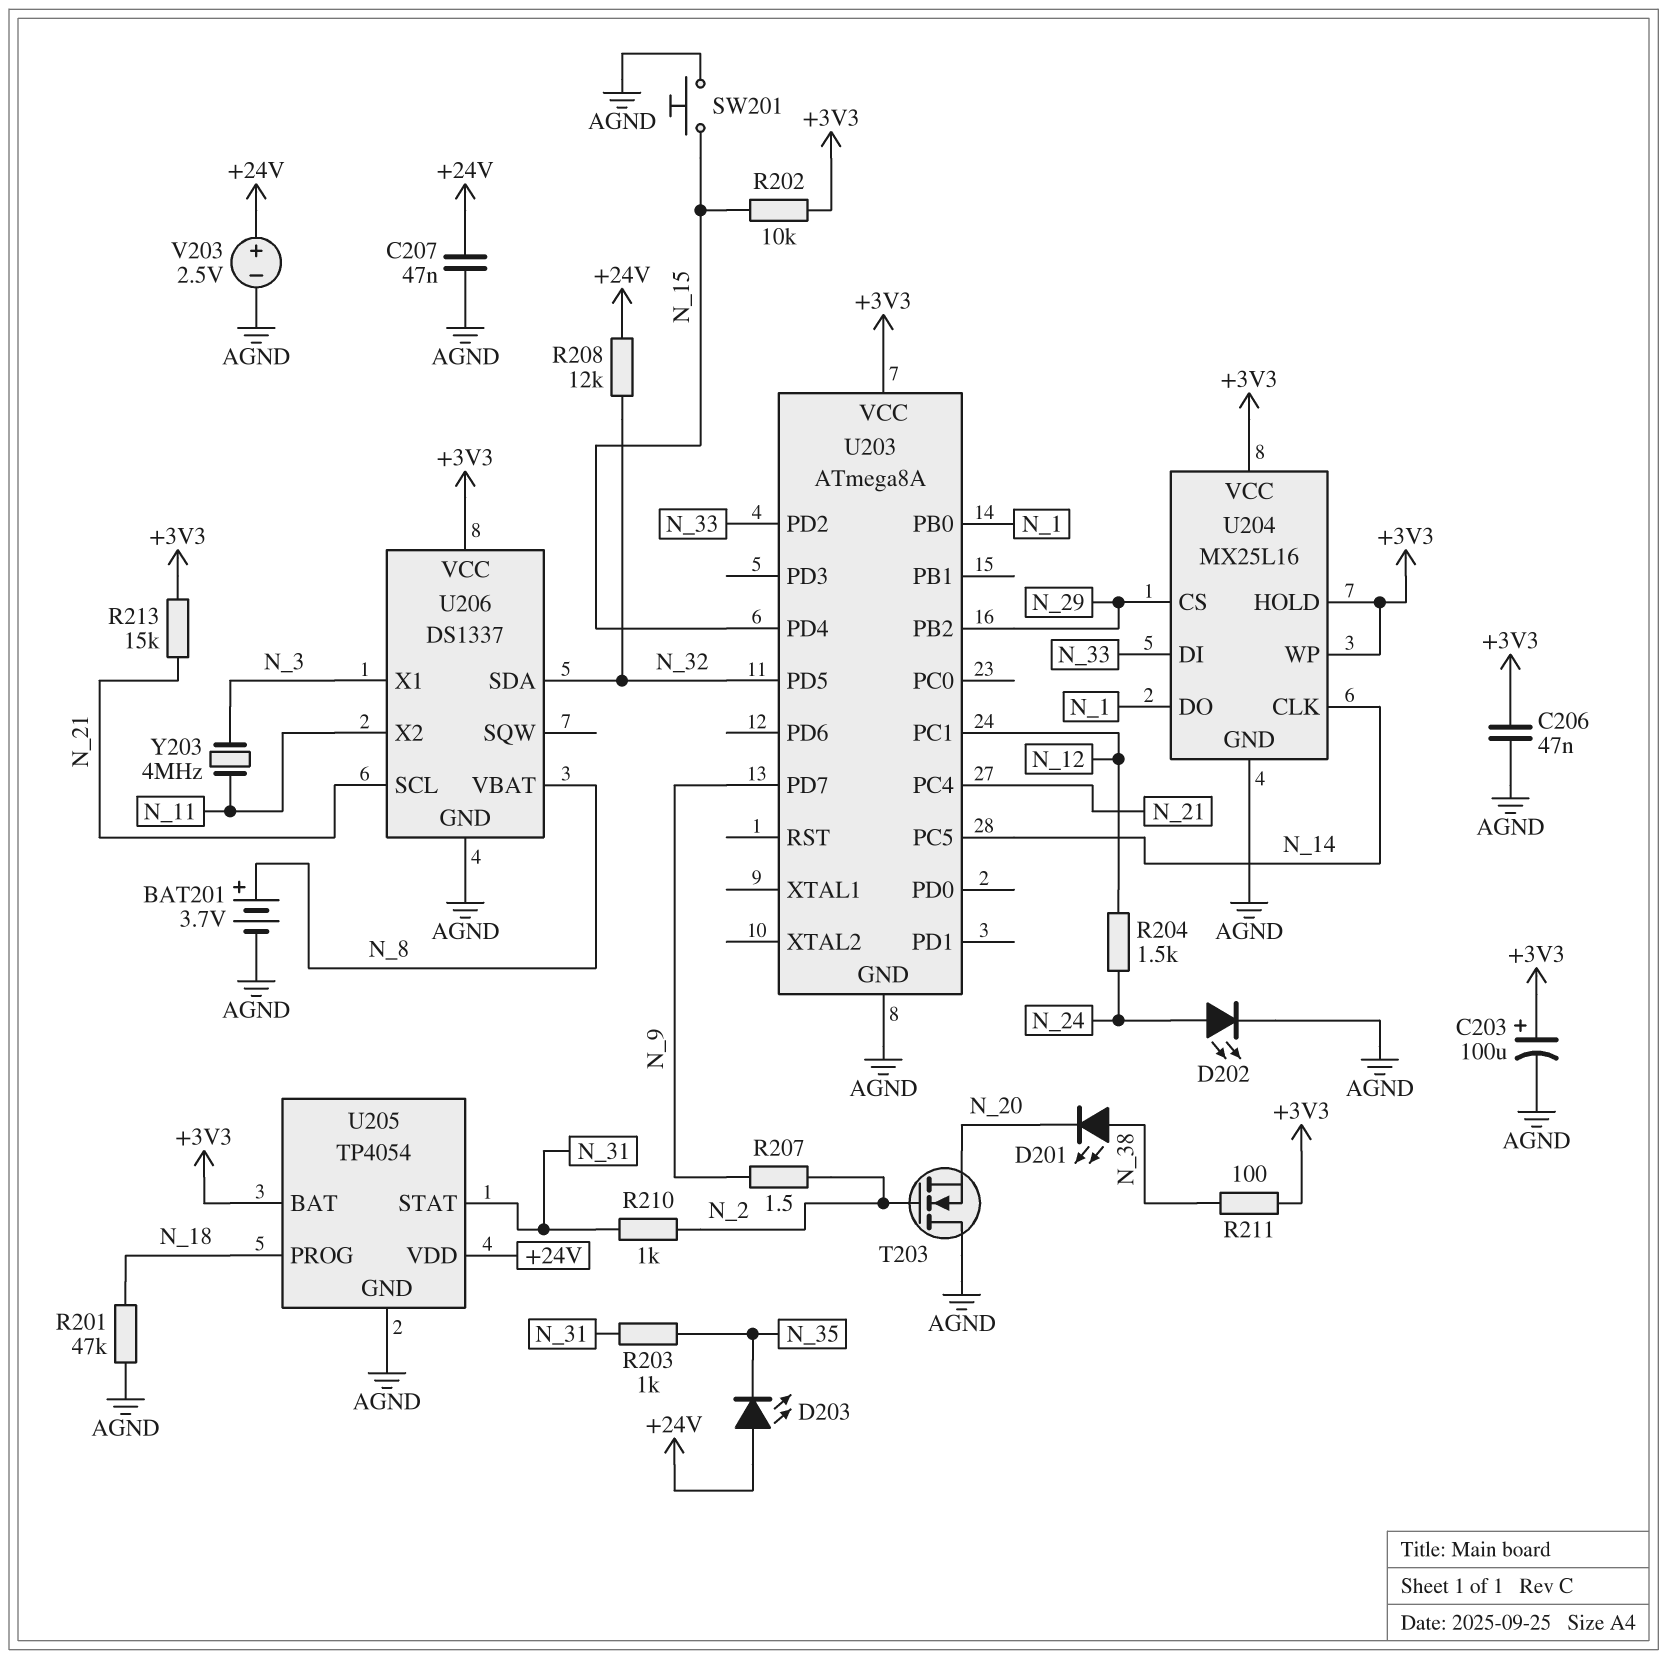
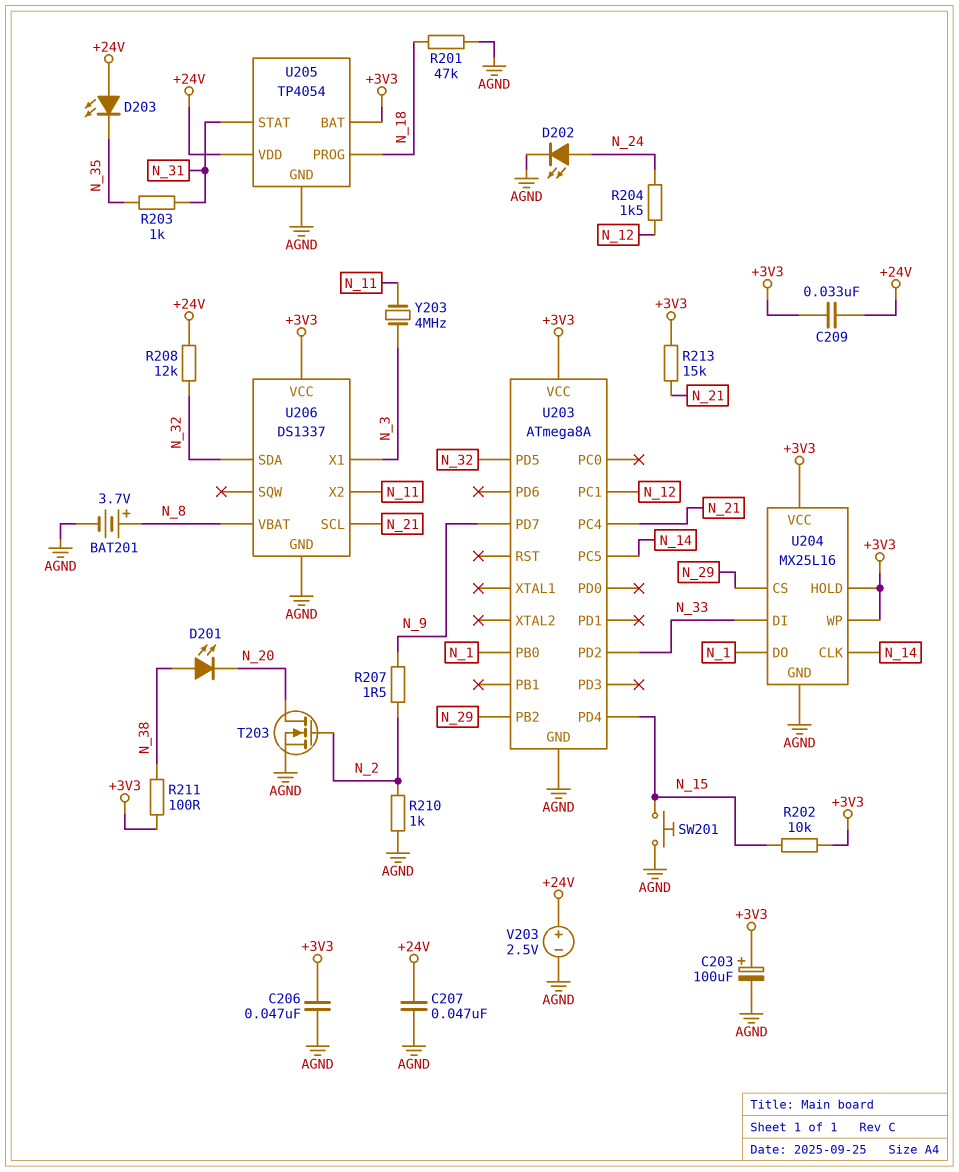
C209: none -> 33nF (+3V3, +24V)
R210: 1k (N_2, N_31) -> 1k (AGND, N_2)
T203: NMOS (G N_2, D AGND, S N_20) -> NMOS (G N_2, D N_20, S AGND)

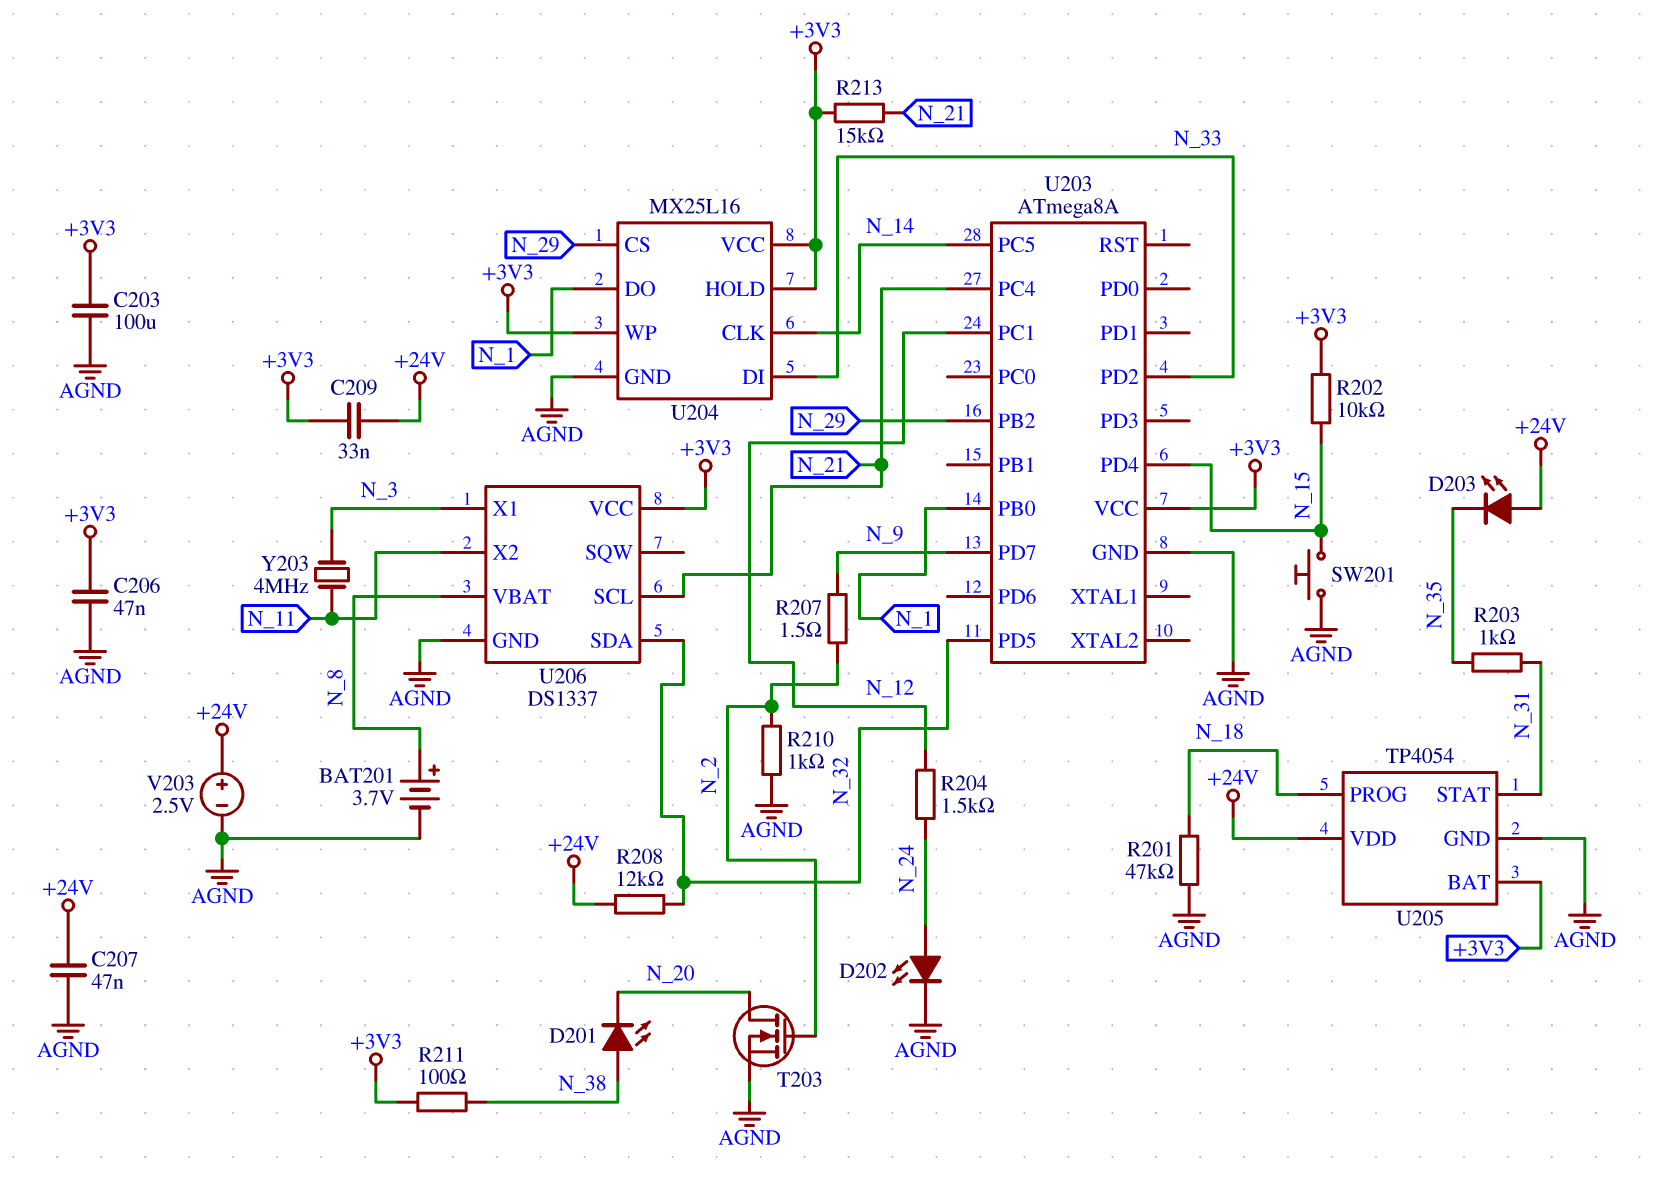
C203: 100uF (plus +3V3, minus AGND) -> 100uF (+3V3, AGND)

